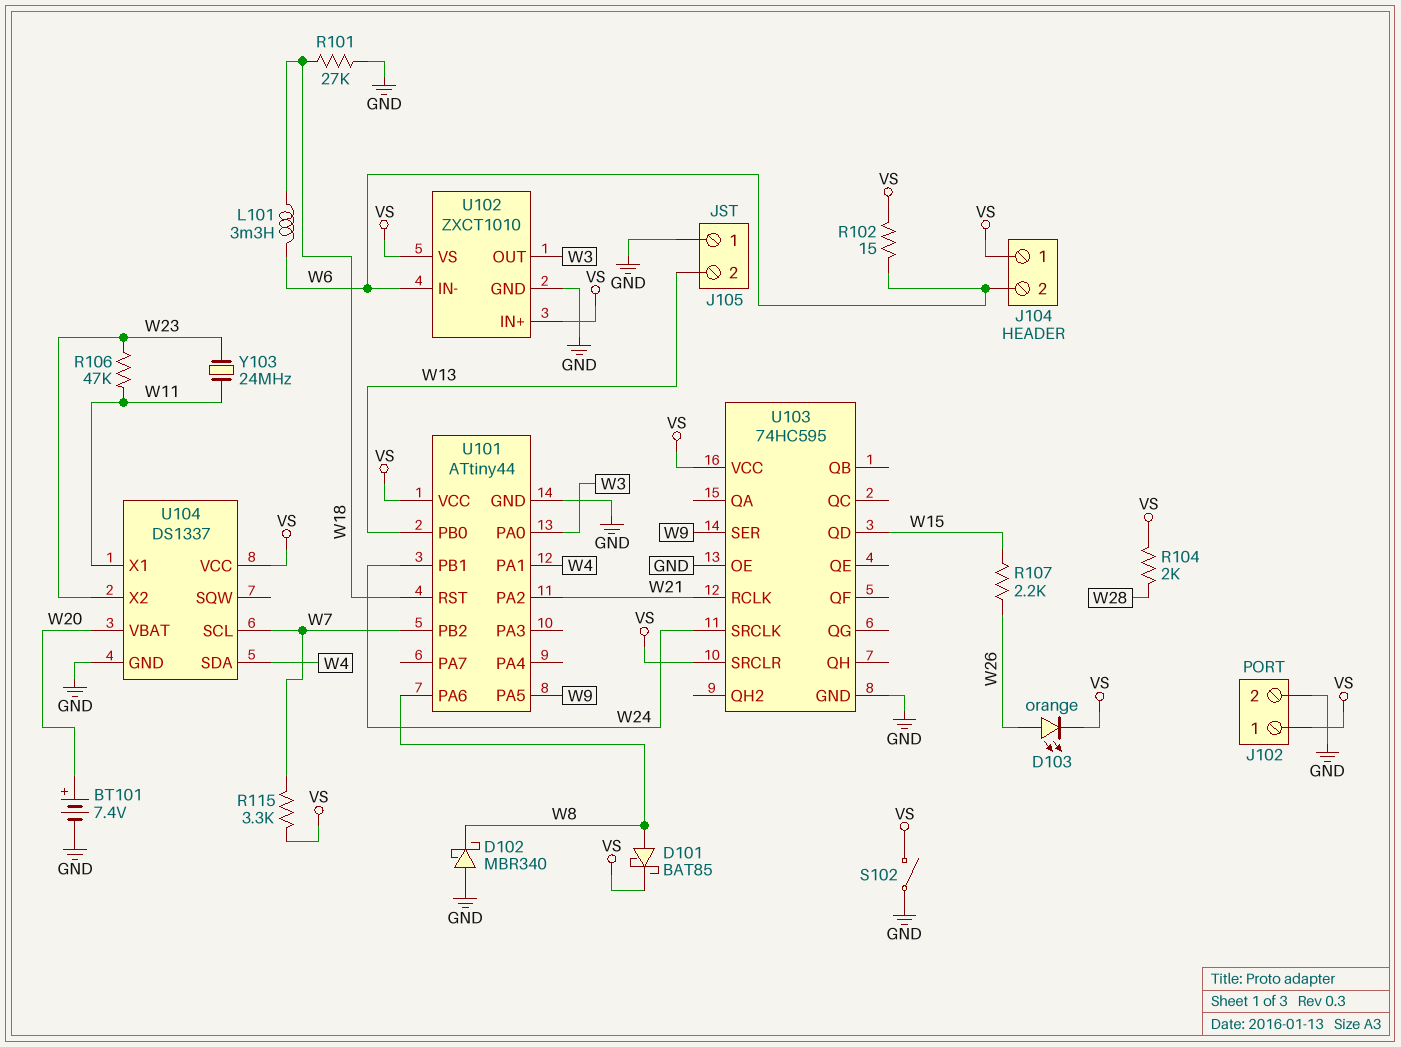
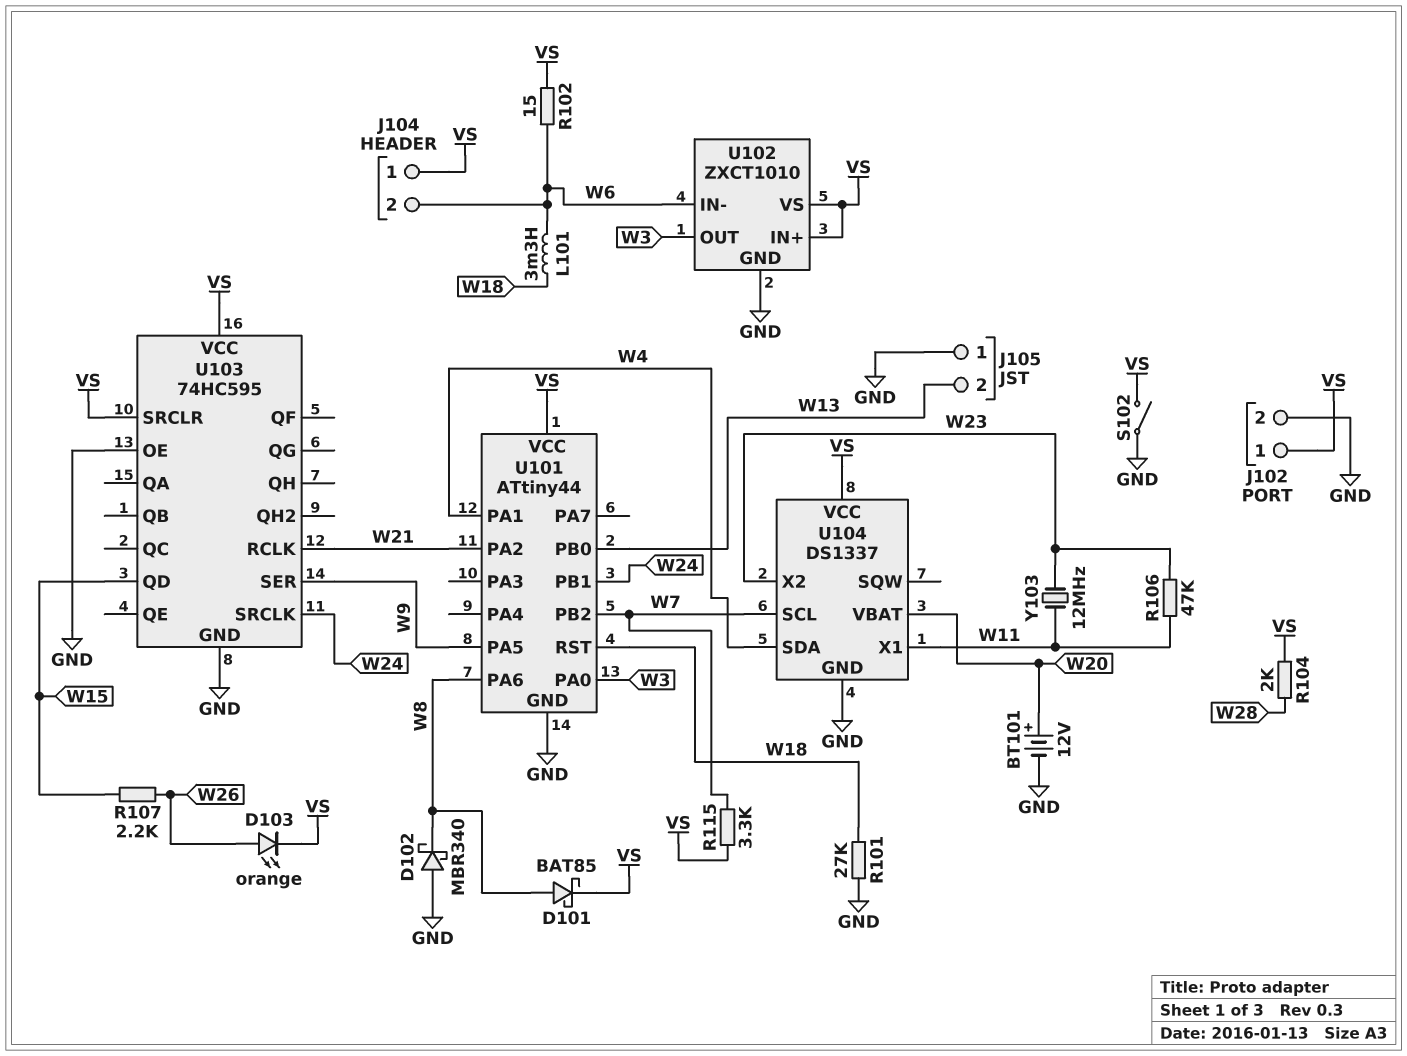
BT101: 7.4V (plus W20, minus GND) -> 12V (plus W20, minus GND)
Y103: 24MHz (W11, W23) -> 12MHz (W11, W23)

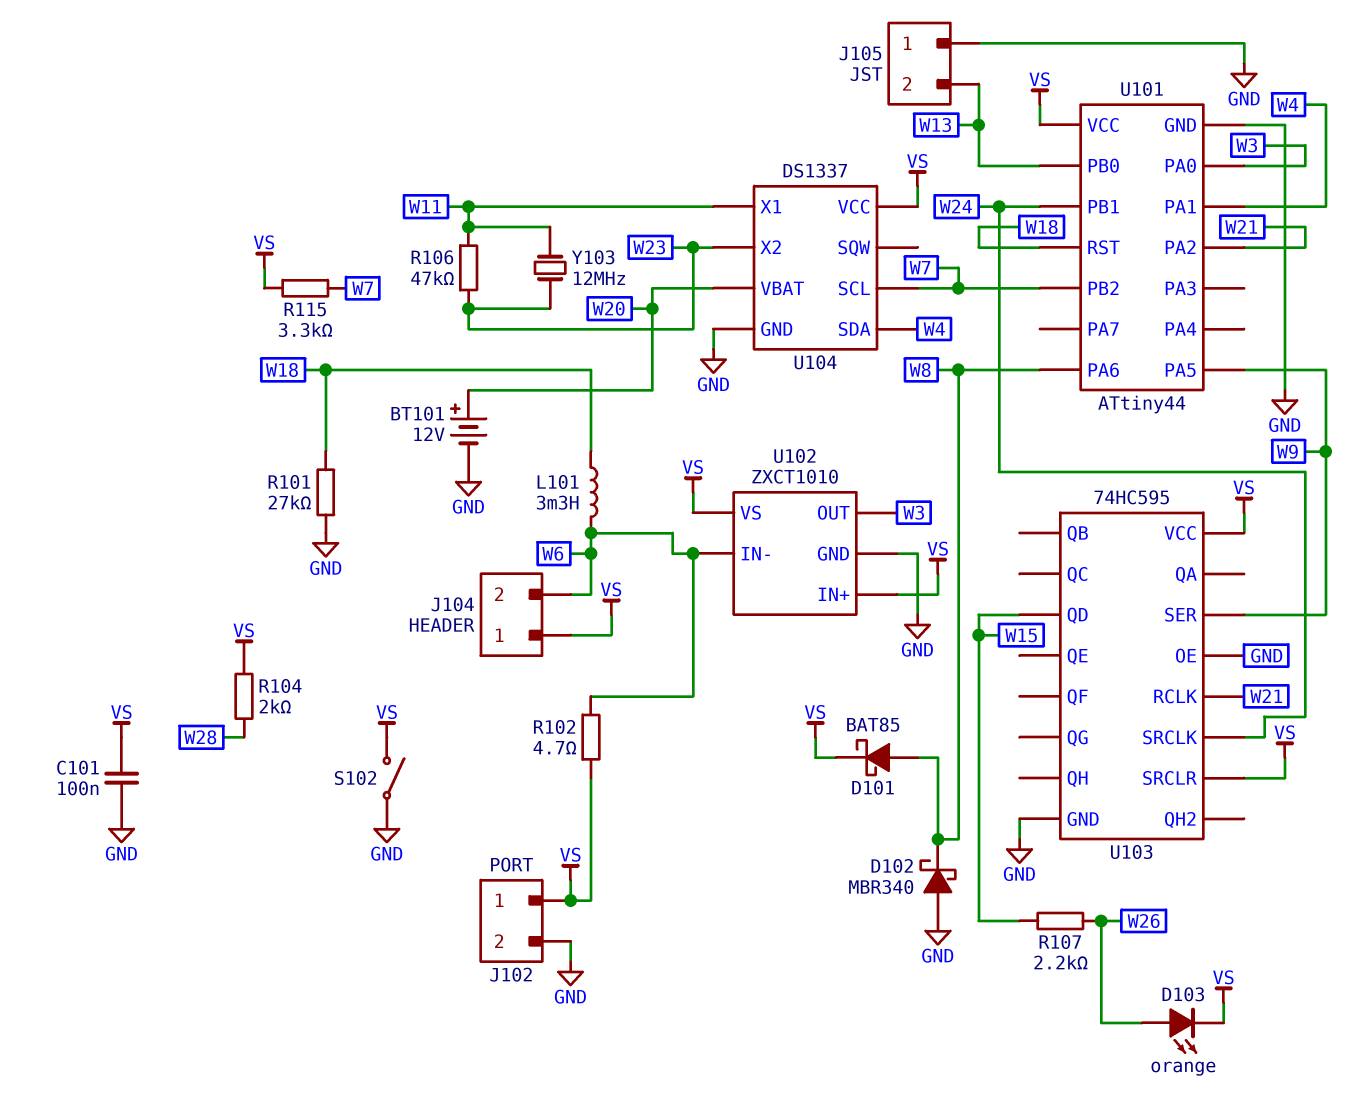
C101: none -> 100nF (GND, VS)
R102: 15 (VS, W6) -> 4.7 (VS, W6)

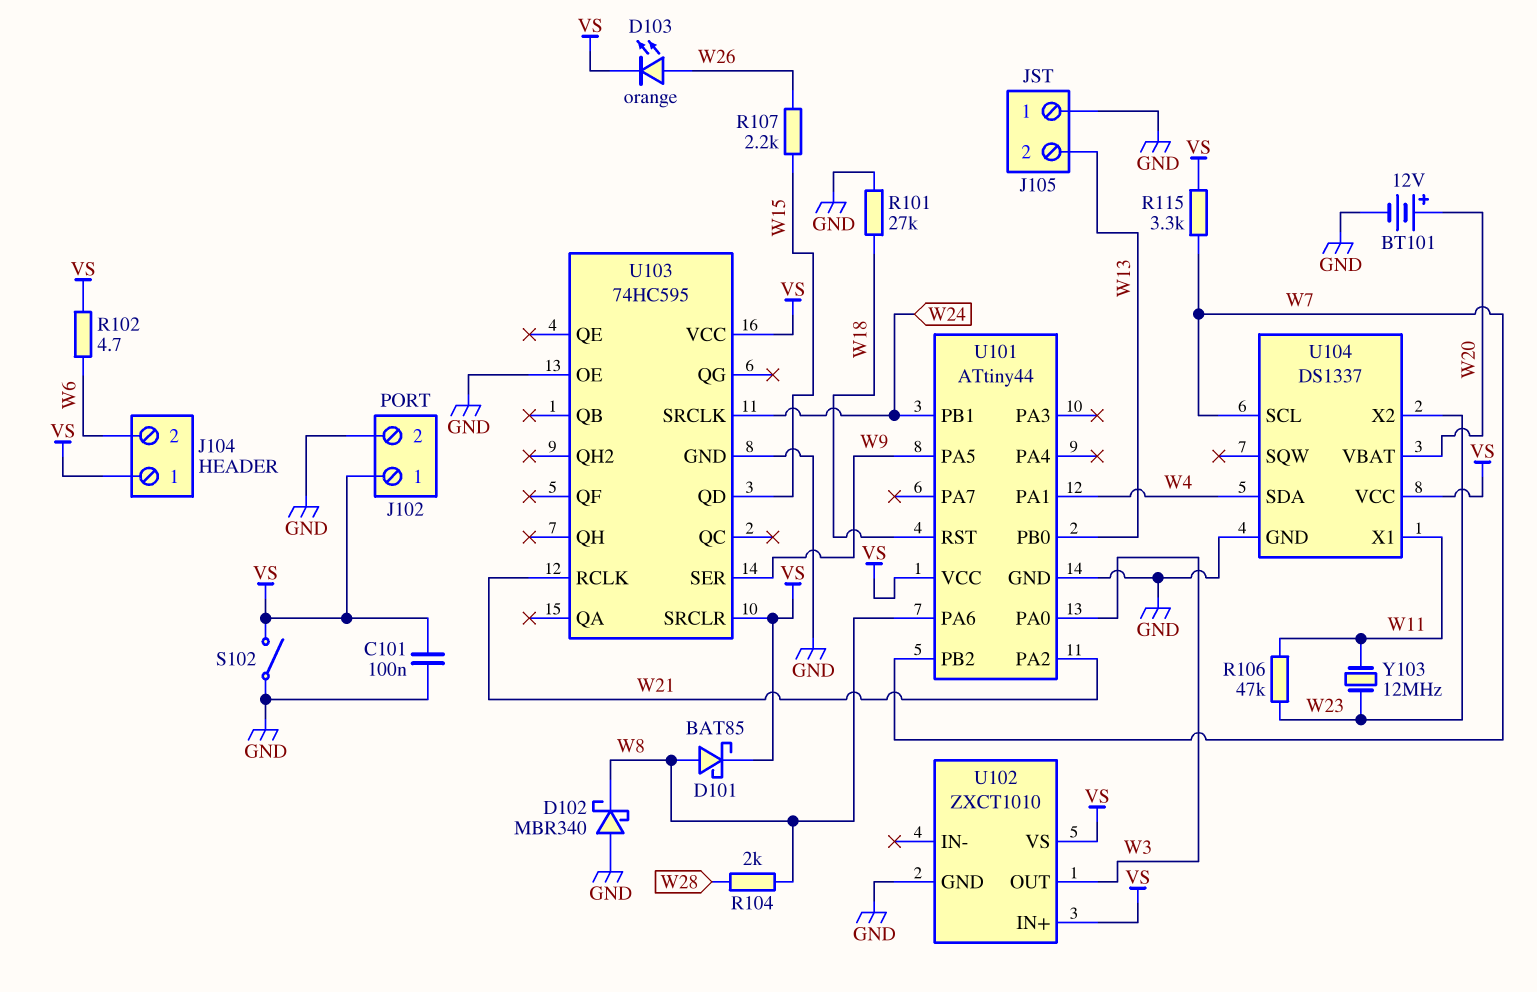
L101: 3.3mH (W6, W18) -> none
R104: 2k (VS, W28) -> 2k (W8, W28)
U102 pin IN-: W6 -> none

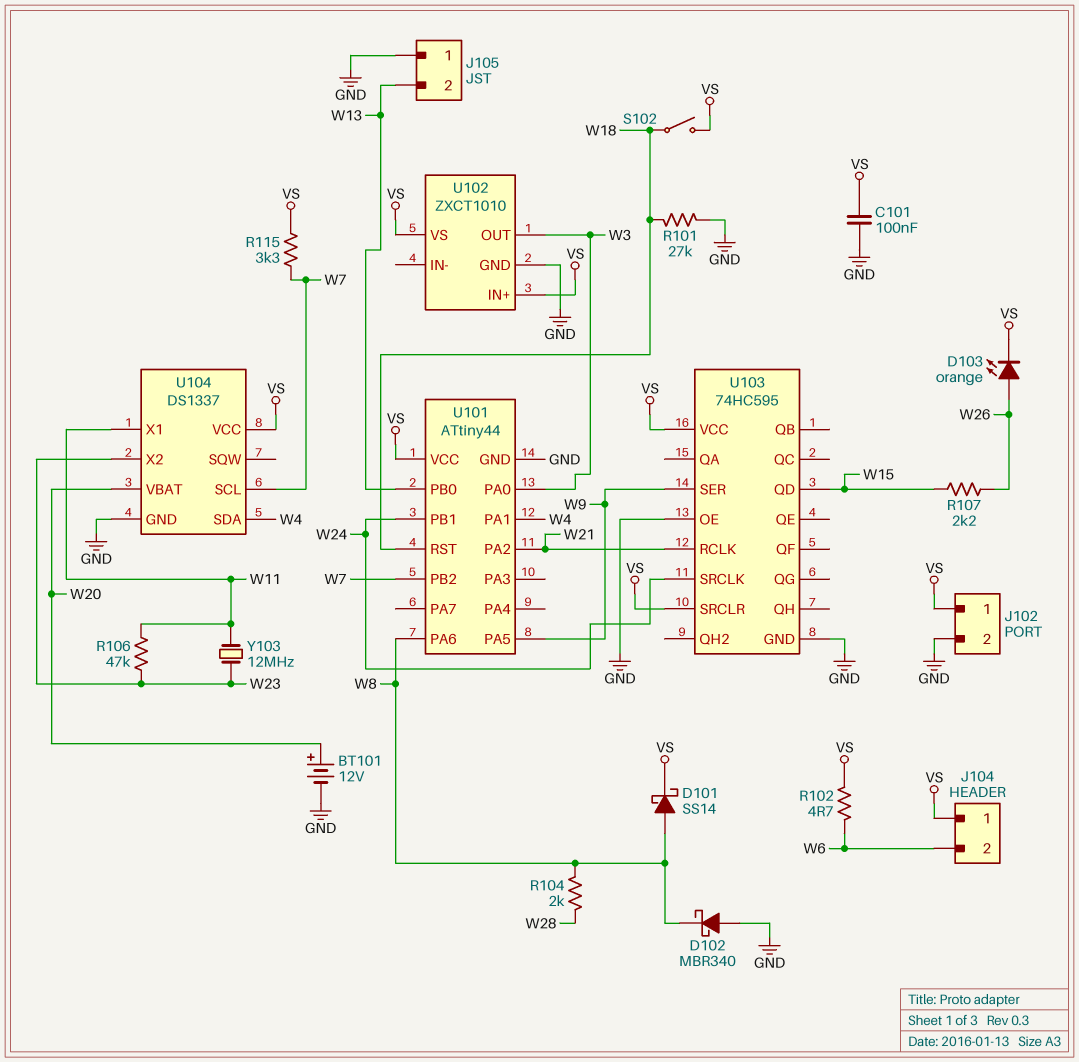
D101: schottky BAT85 (A W8, K VS) -> schottky SS14 (A W8, K VS)
S102: switch (GND, VS) -> switch (VS, W18)

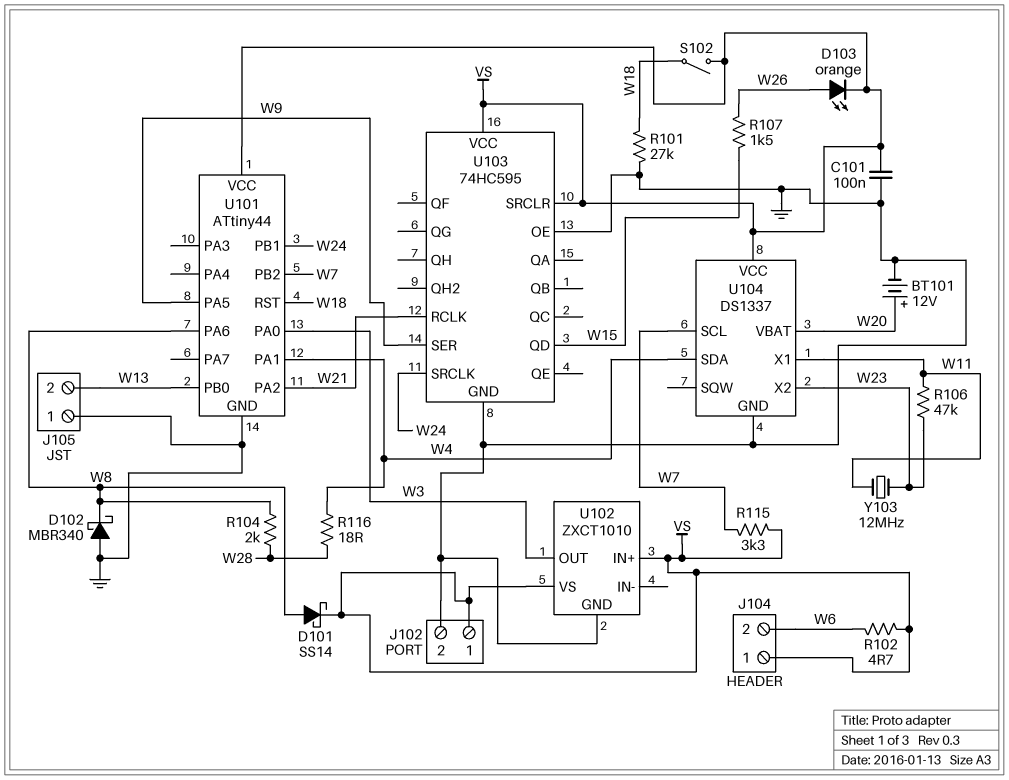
R107: 2.2k (W15, W26) -> 1.5k (W15, W26)
R116: none -> 18 (W4, W28)

